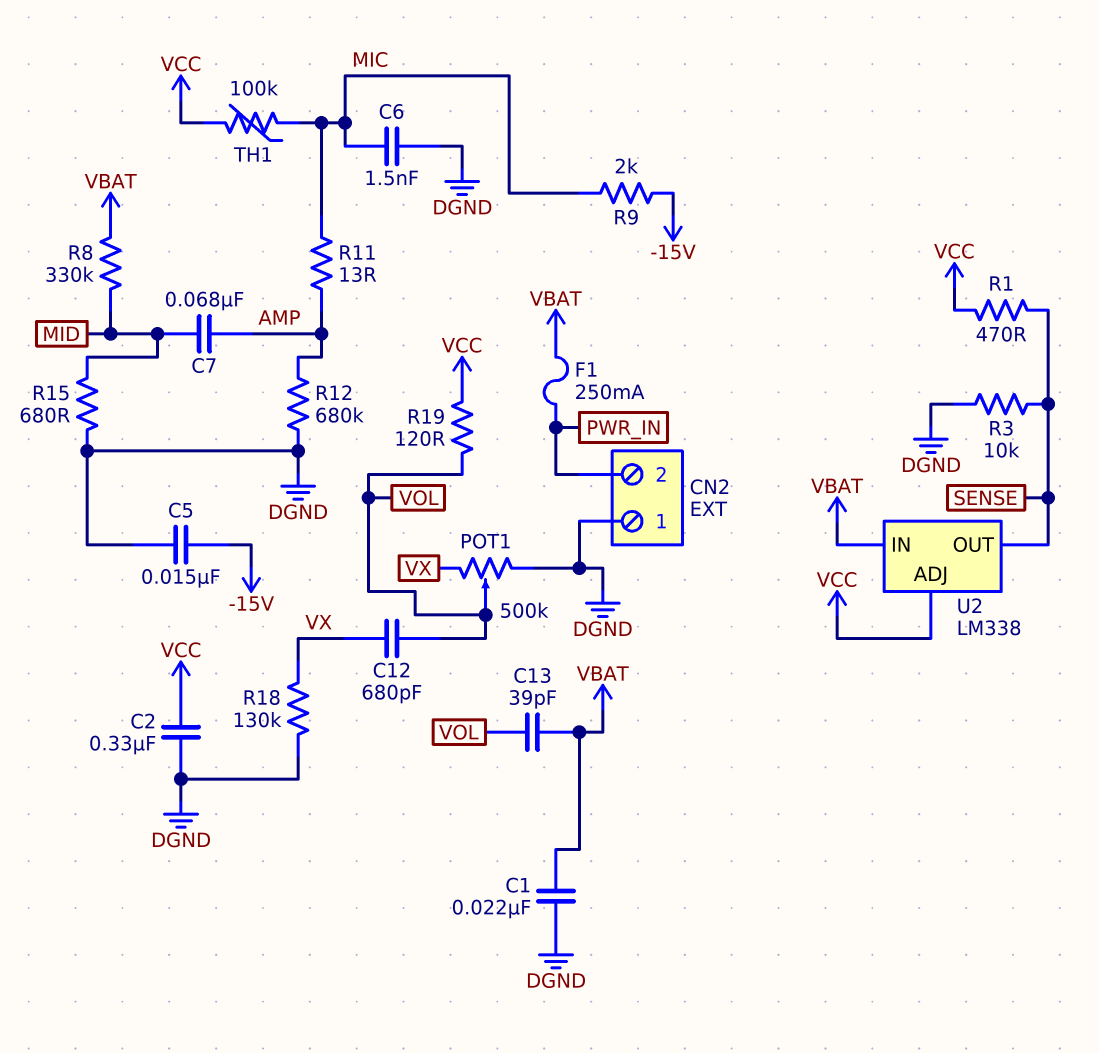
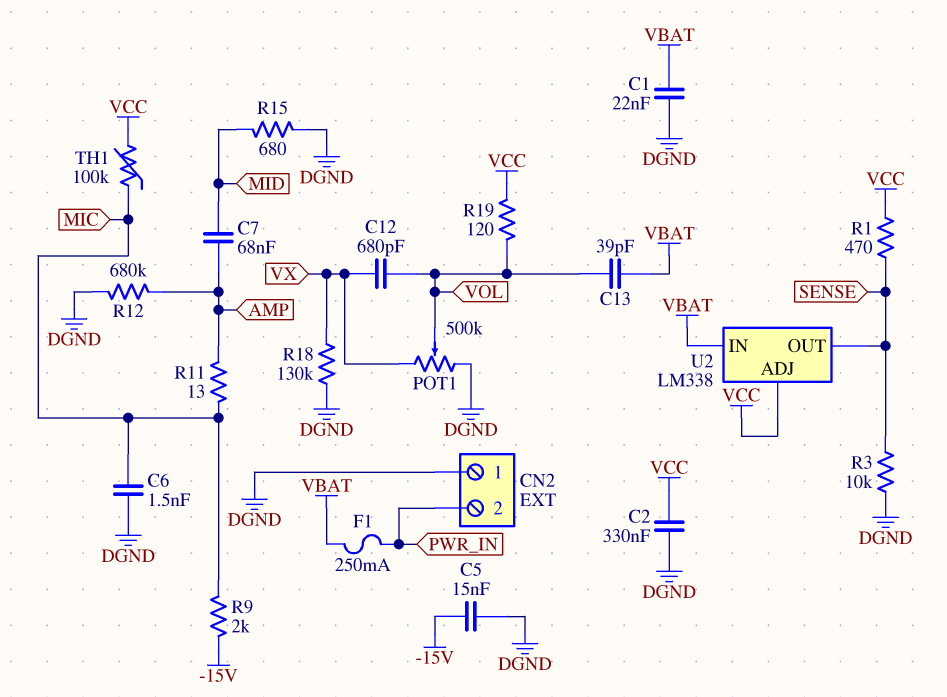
R8: 330k (MID, VBAT) -> none

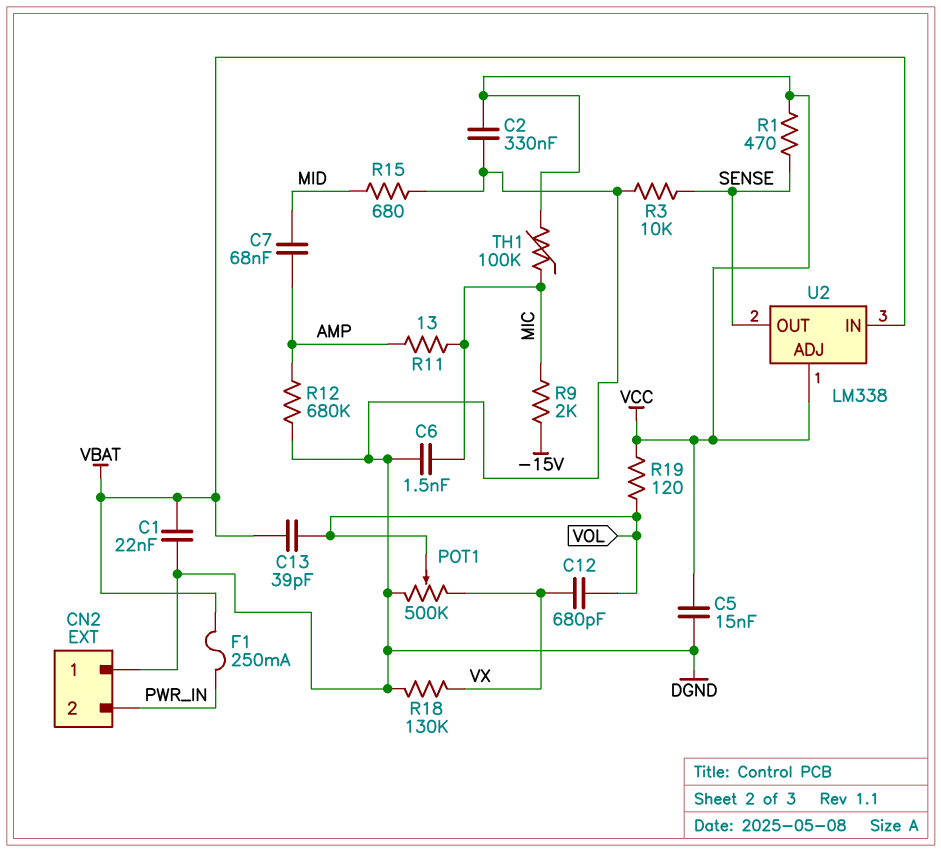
C5: 15nF (-15V, DGND) -> 15nF (DGND, VCC)

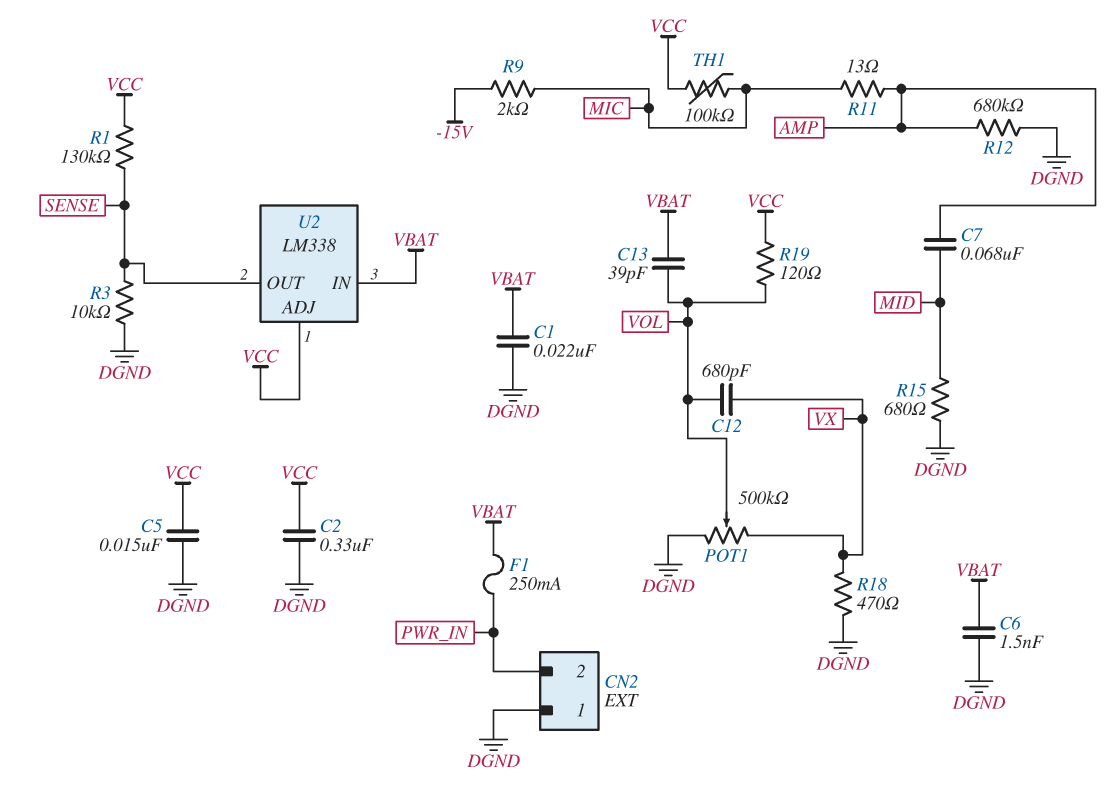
C6: 1.5nF (DGND, MIC) -> 1.5nF (DGND, VBAT)
R1: 470 (SENSE, VCC) -> 130k (SENSE, VCC)
R18: 130k (DGND, VX) -> 470 (DGND, VX)

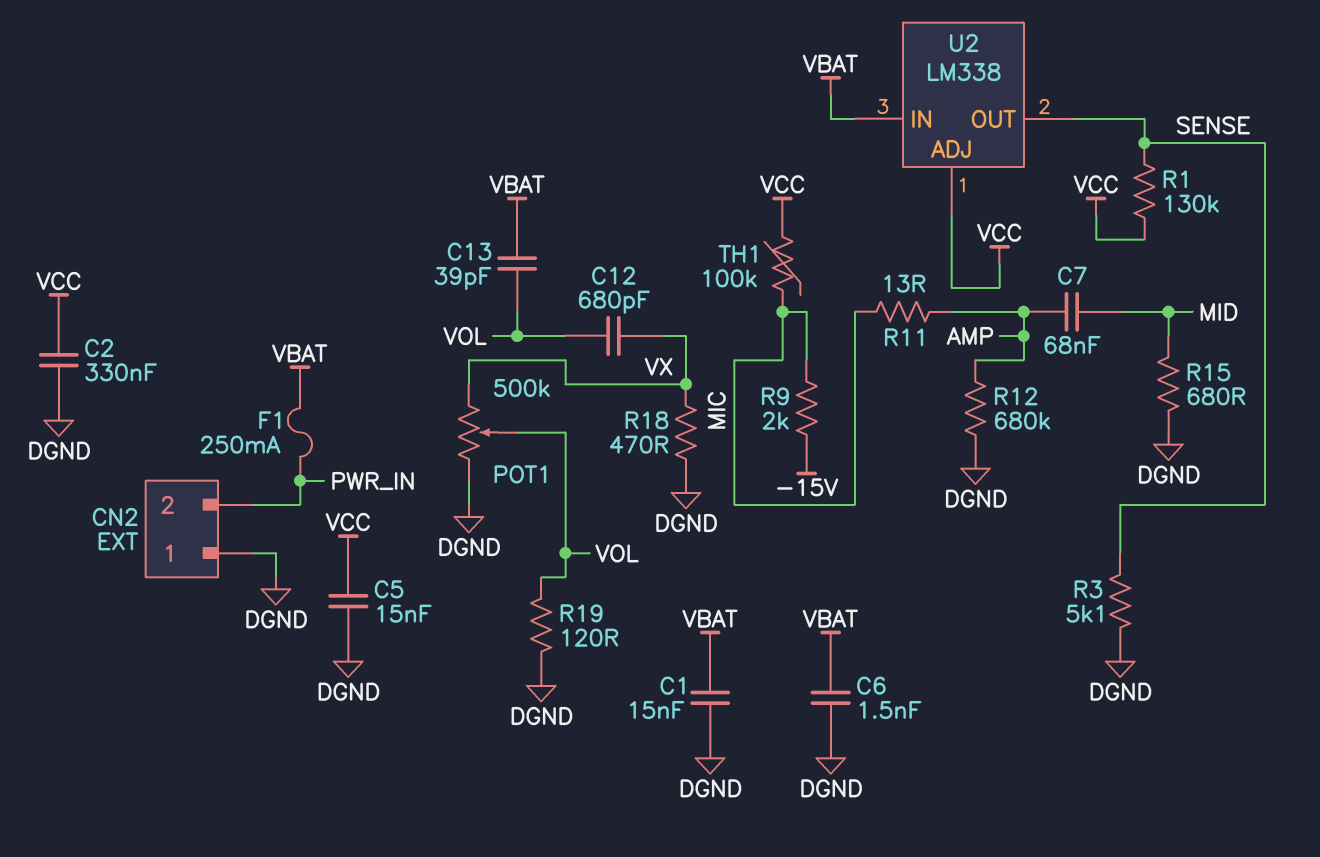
C1: 22nF (DGND, VBAT) -> 15nF (DGND, VBAT)
R3: 10k (DGND, SENSE) -> 5.1k (DGND, SENSE)
R19: 120 (VCC, VOL) -> 120 (DGND, VOL)

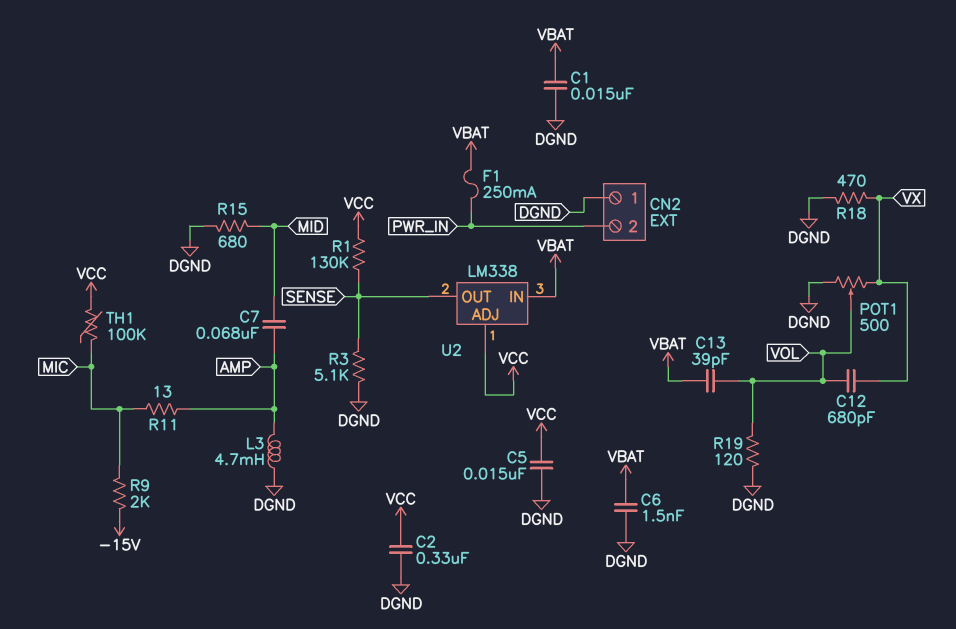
L3: none -> 4.7mH (AMP, DGND)
POT1: 500k (DGND, VX, wiper VOL) -> 500 (DGND, VX, wiper VOL)
R12: 680k (AMP, DGND) -> none

